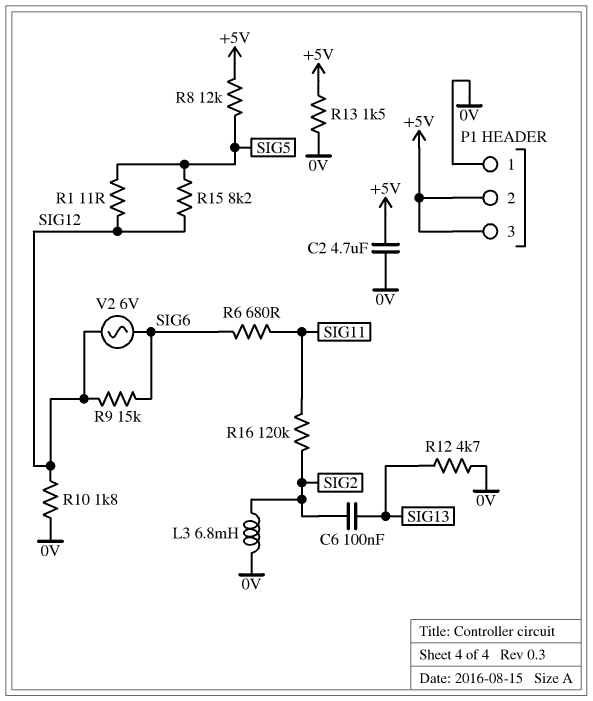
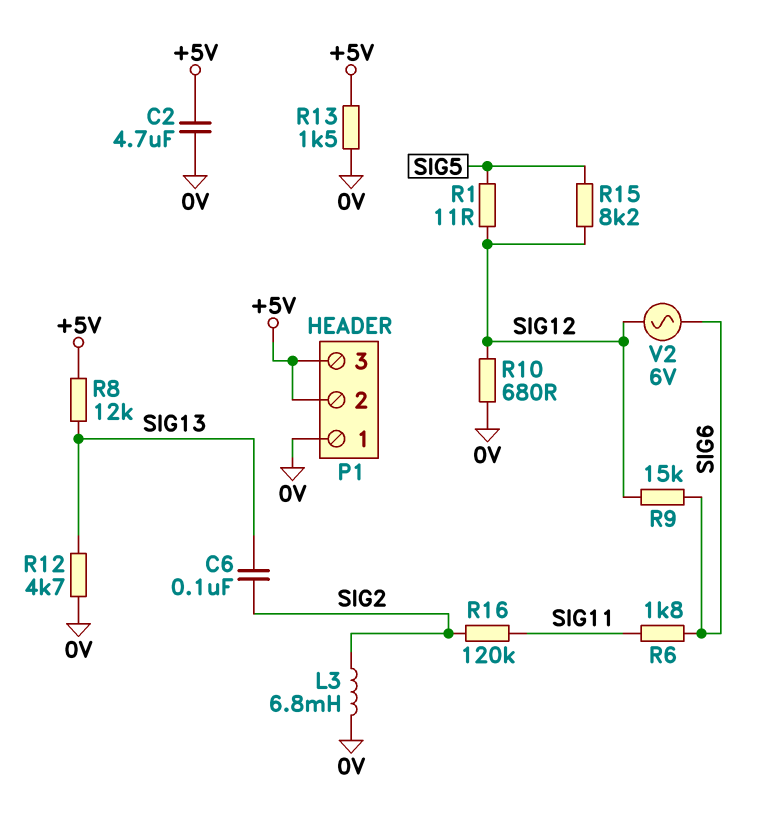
R6: 680 (SIG6, SIG11) -> 1.8k (SIG6, SIG11)
R8: 12k (+5V, SIG5) -> 12k (+5V, SIG13)
R10: 1.8k (0V, SIG12) -> 680 (0V, SIG12)

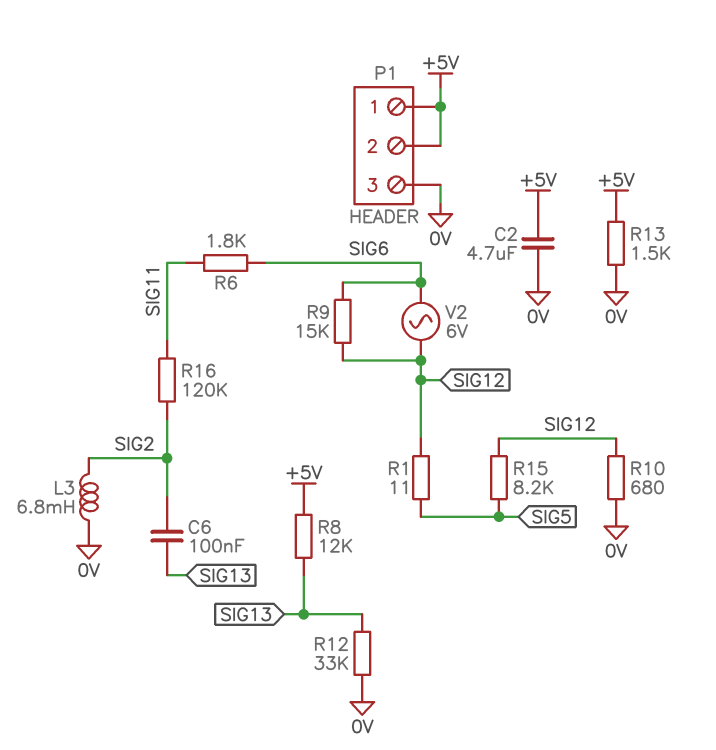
P1 pin 1: 0V -> +5V
P1 pin 3: +5V -> 0V
R12: 4.7k (0V, SIG13) -> 33k (0V, SIG13)

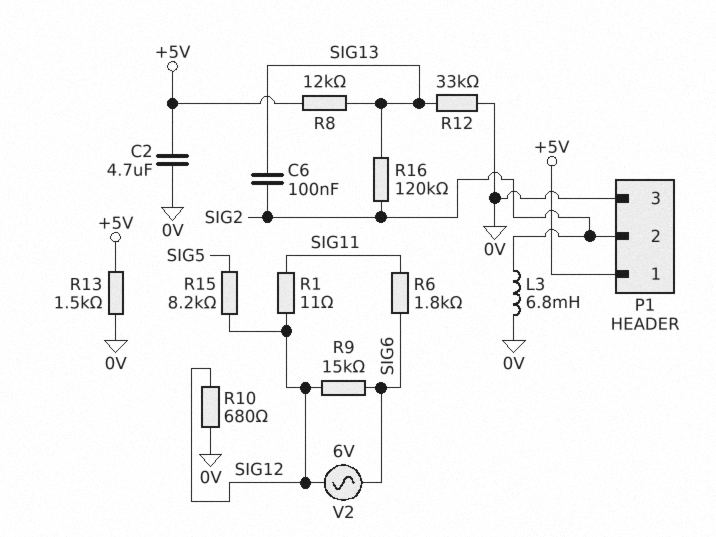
P1 pin 2: +5V -> SIG2
R1: 11 (SIG5, SIG12) -> 11 (SIG11, SIG12)
R16: 120k (SIG2, SIG11) -> 120k (SIG2, SIG13)

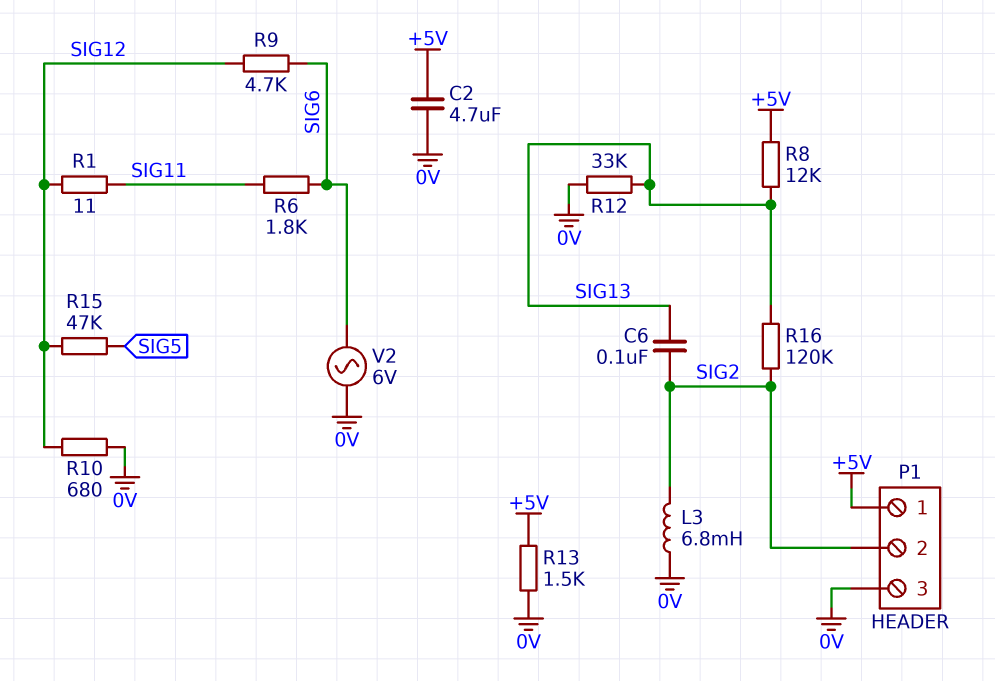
R9: 15k (SIG6, SIG12) -> 4.7k (SIG6, SIG12)
R15: 8.2k (SIG5, SIG12) -> 47k (SIG5, SIG12)
V2: AC 6V (SIG6, SIG12) -> AC 6V (0V, SIG6)

